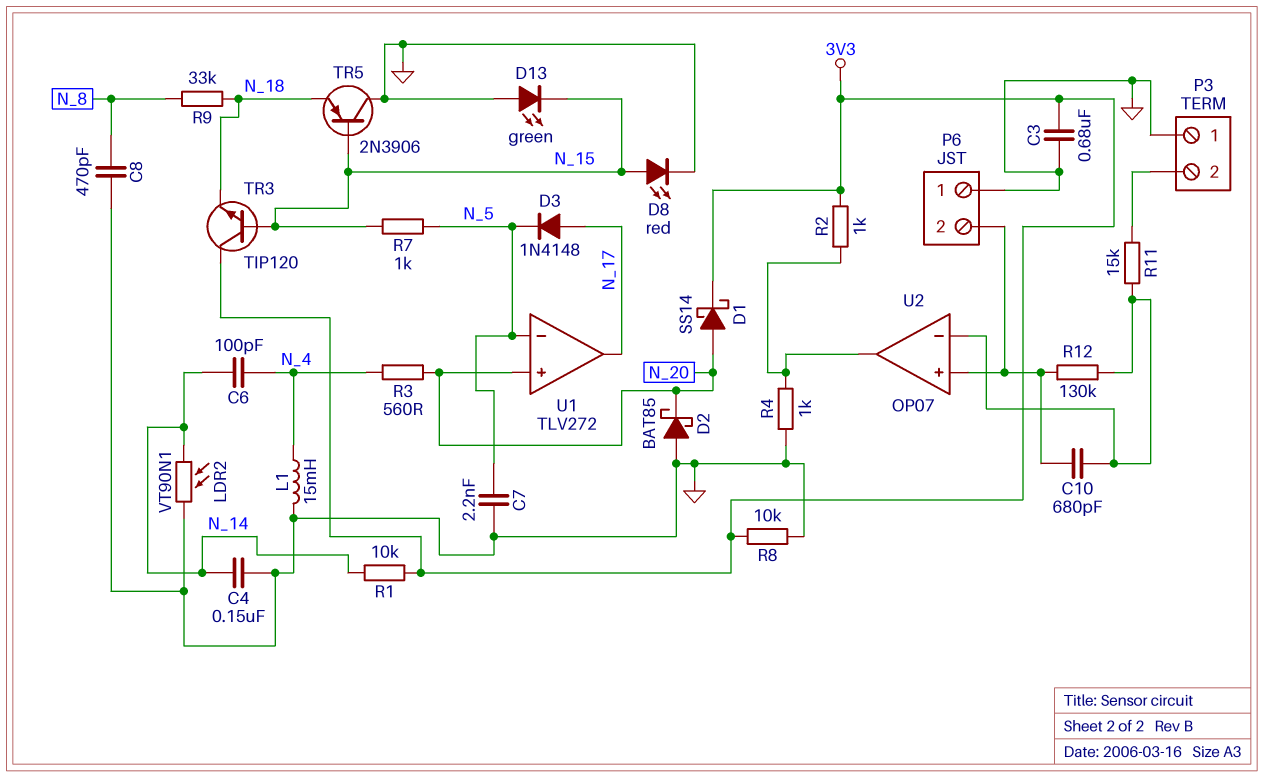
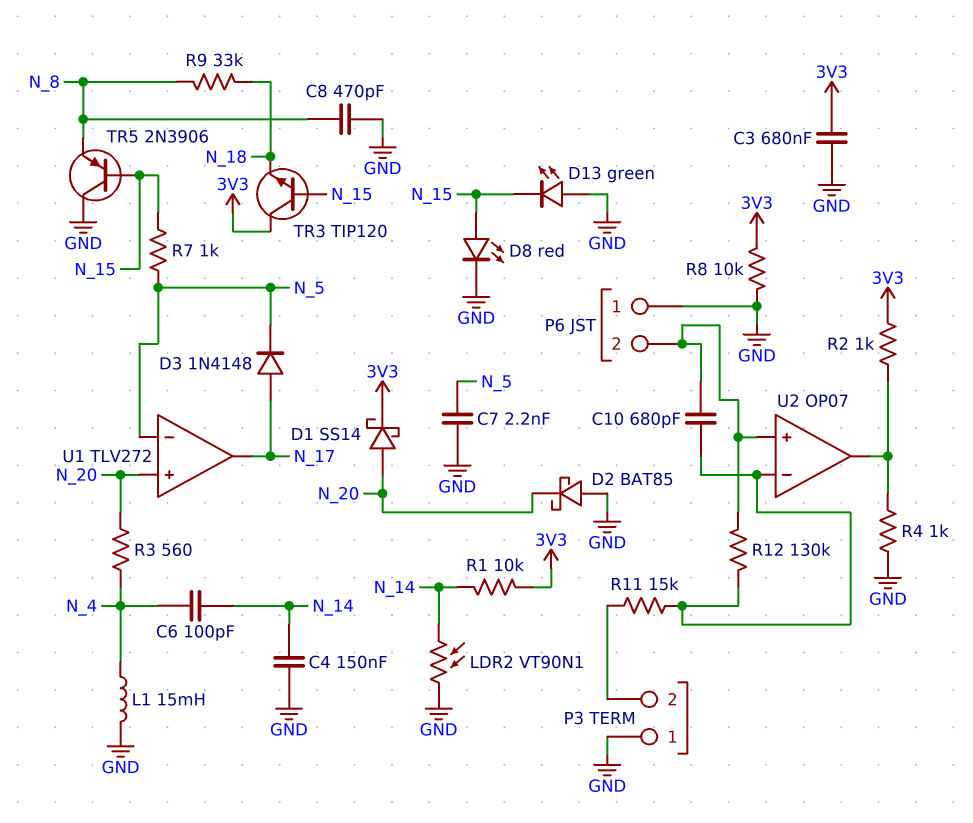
TR5: PNP 2N3906 (B N_15, C GND, E N_18) -> PNP 2N3906 (B N_15, C GND, E N_8)

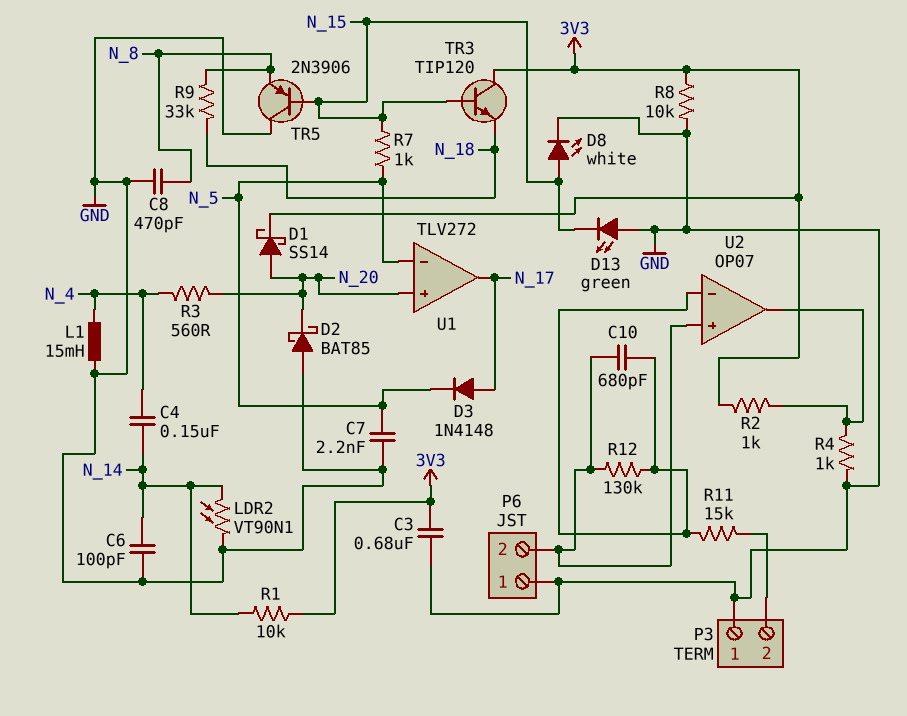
C4: 150nF (GND, N_14) -> 150nF (N_4, N_14)
C6: 100pF (N_4, N_14) -> 100pF (GND, N_14)
D8: LED red (A N_15, K GND) -> LED white (A N_15, K GND)

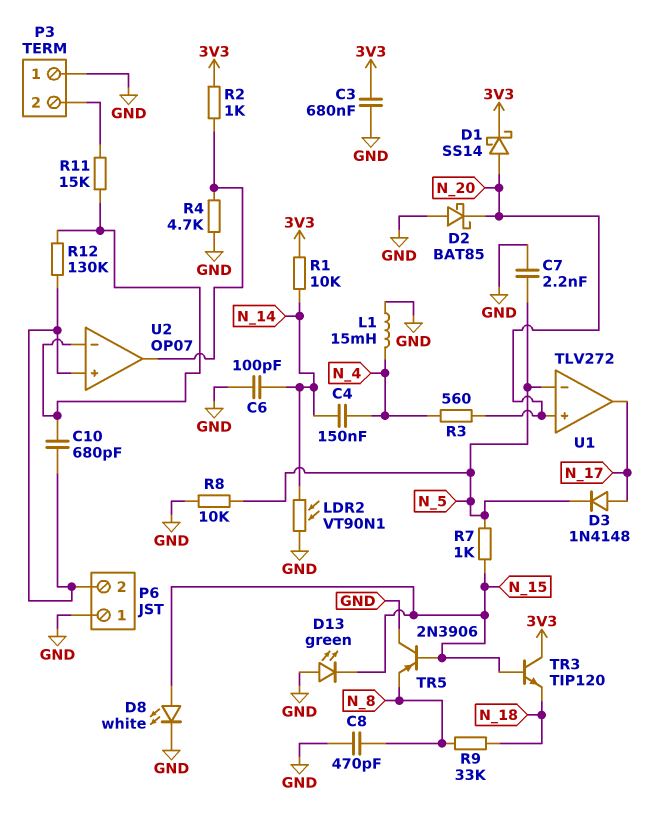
R4: 1k (GND, U2/out) -> 4.7k (GND, U2/out)
R8: 10k (3V3, GND) -> 10k (GND, N_5)

